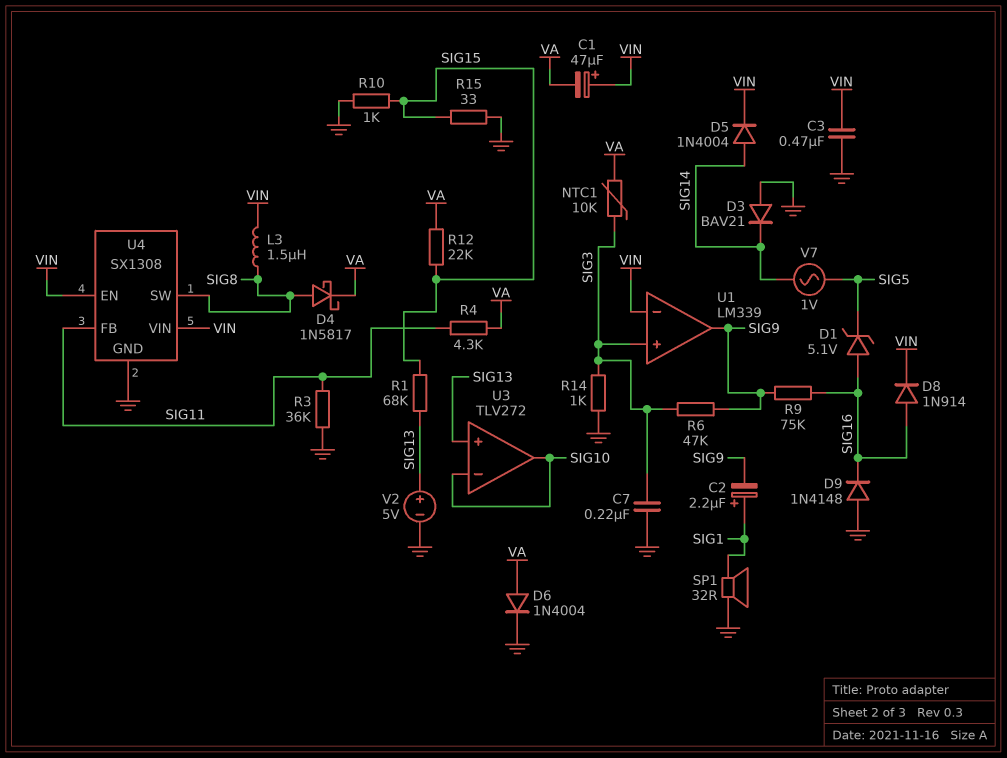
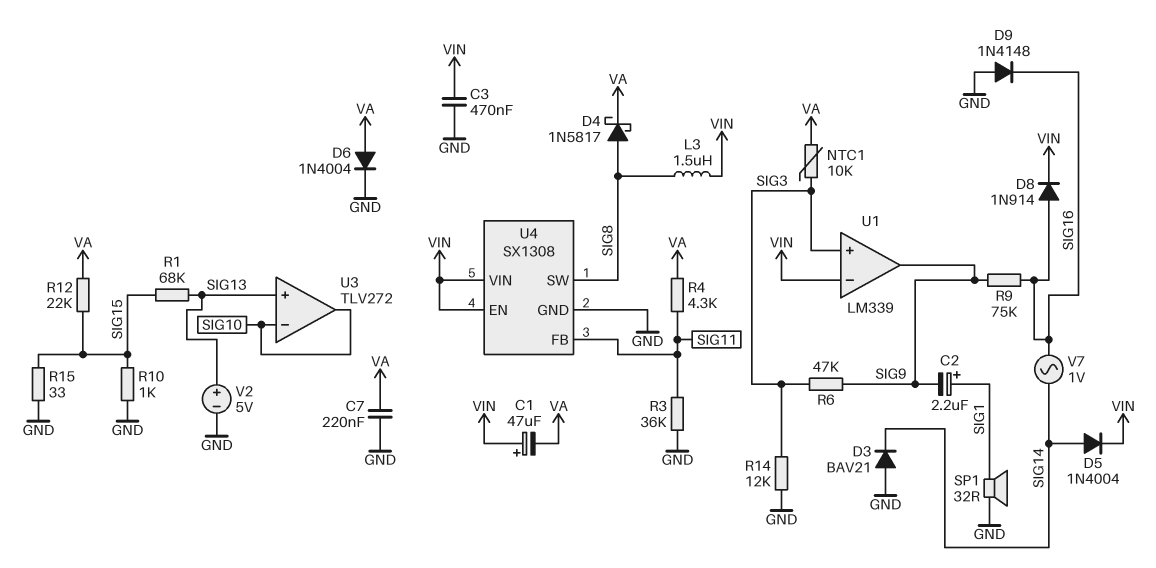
C7: 220nF (GND, SIG3) -> 220nF (GND, VA)
D1: zener 5.1V (A SIG16, K SIG5) -> none
R14: 1k (GND, SIG3) -> 12k (GND, SIG3)
V7: AC 1V (SIG5, SIG14) -> AC 1V (SIG14, SIG16)

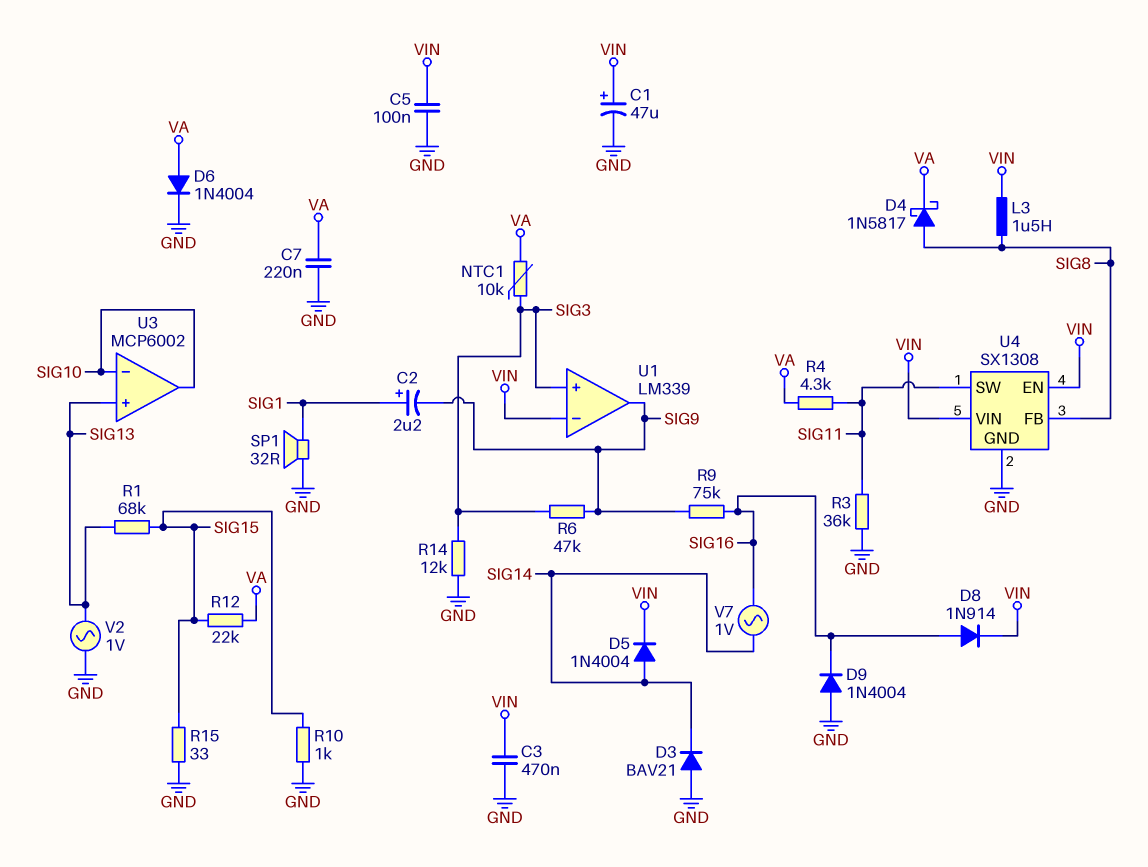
C1: 47uF (plus VIN, minus VA) -> 47uF (plus VIN, minus GND)
C5: none -> 100nF (GND, VIN)
D9: diode 1N4148 (A GND, K SIG16) -> diode 1N4004 (A GND, K SIG16)
U3: TLV272 -> MCP6002
U4 pin FB: SIG11 -> SIG8
U4 pin SW: SIG8 -> SIG11
V2: 5V (plus SIG13, minus GND) -> AC 1V (GND, SIG13)

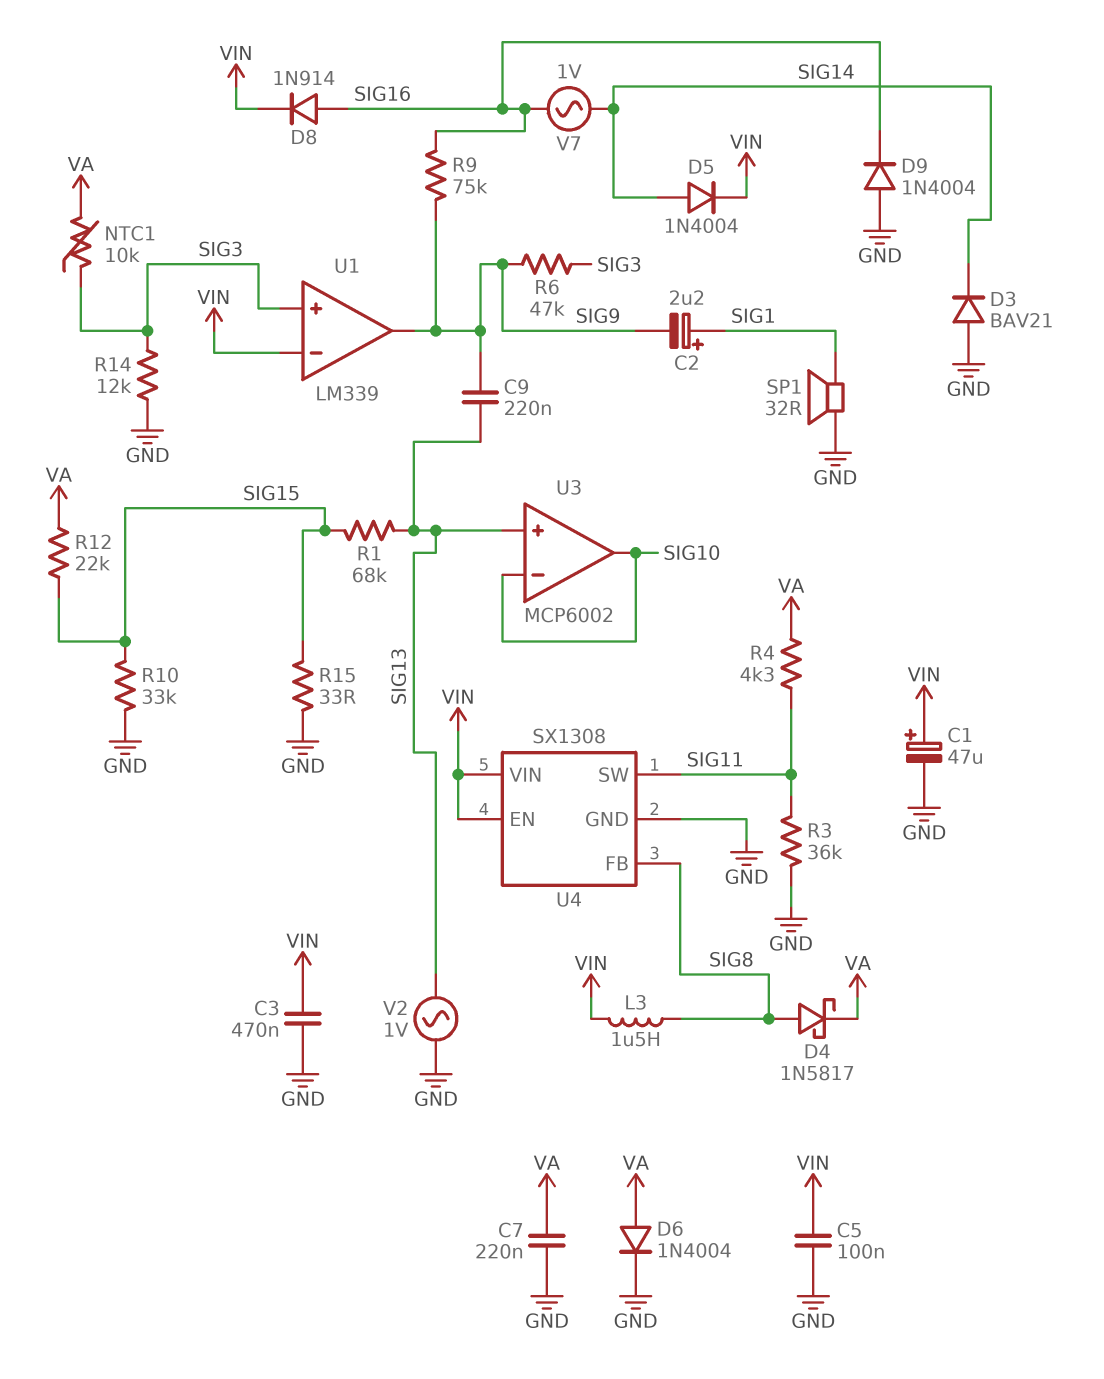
C9: none -> 220nF (SIG9, SIG13)
R10: 1k (GND, SIG15) -> 33k (GND, SIG15)

